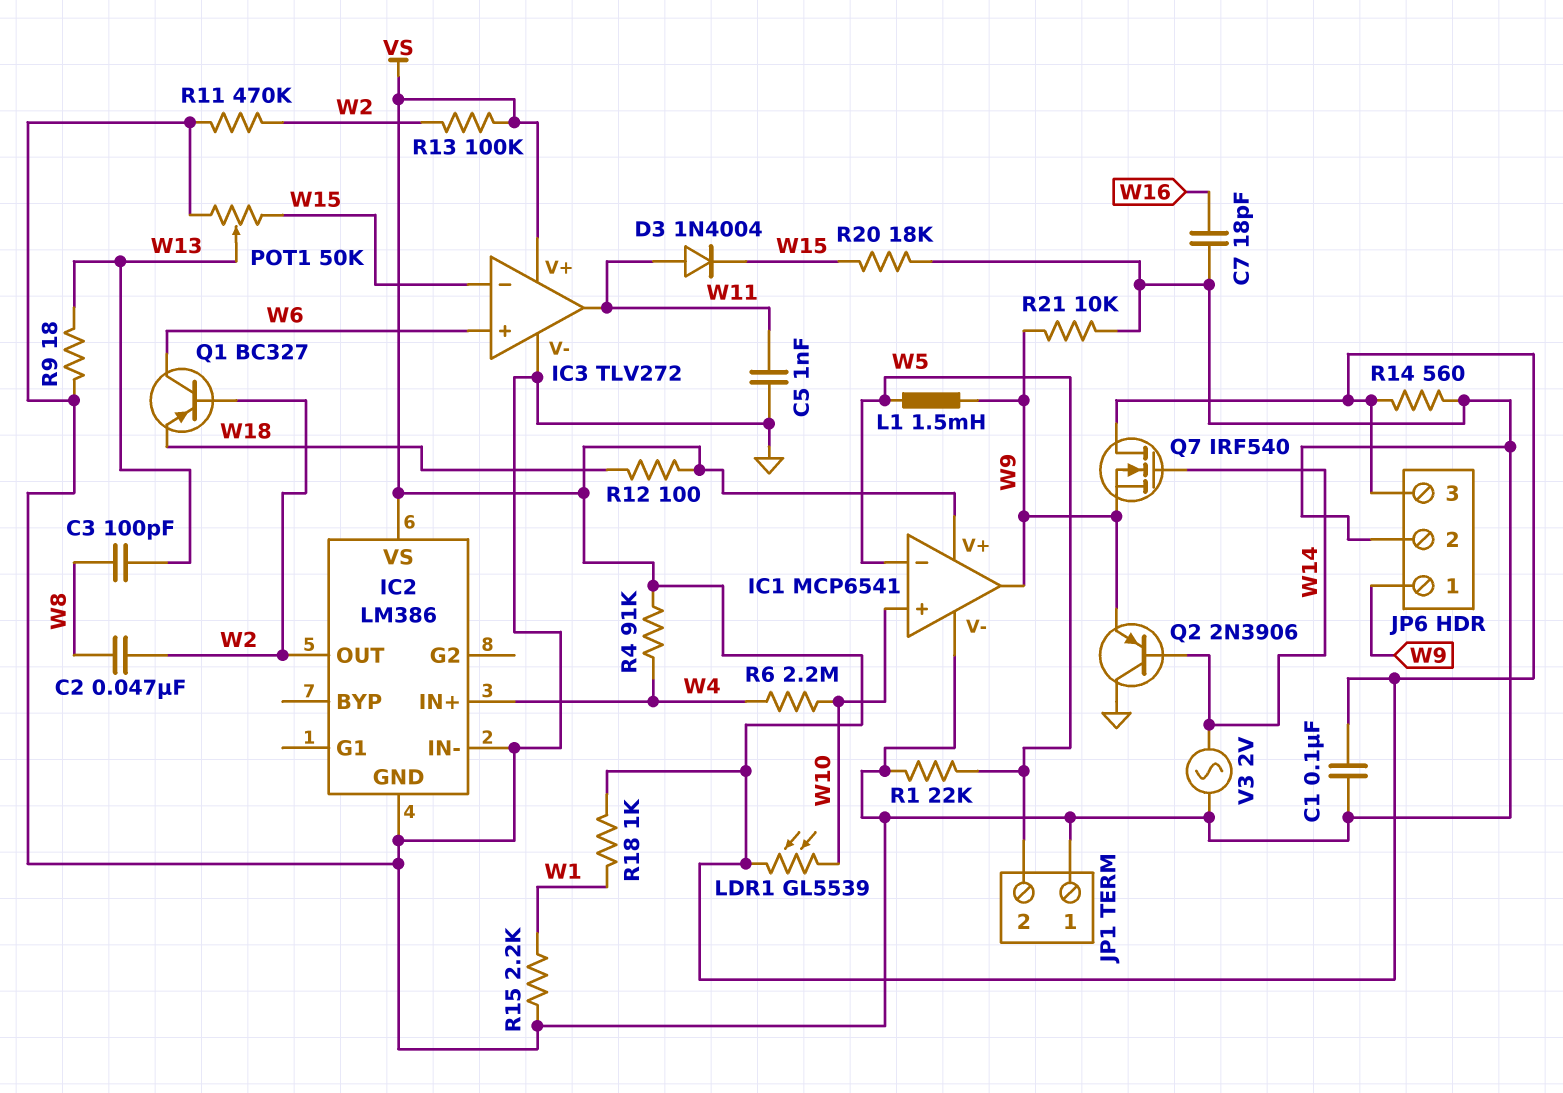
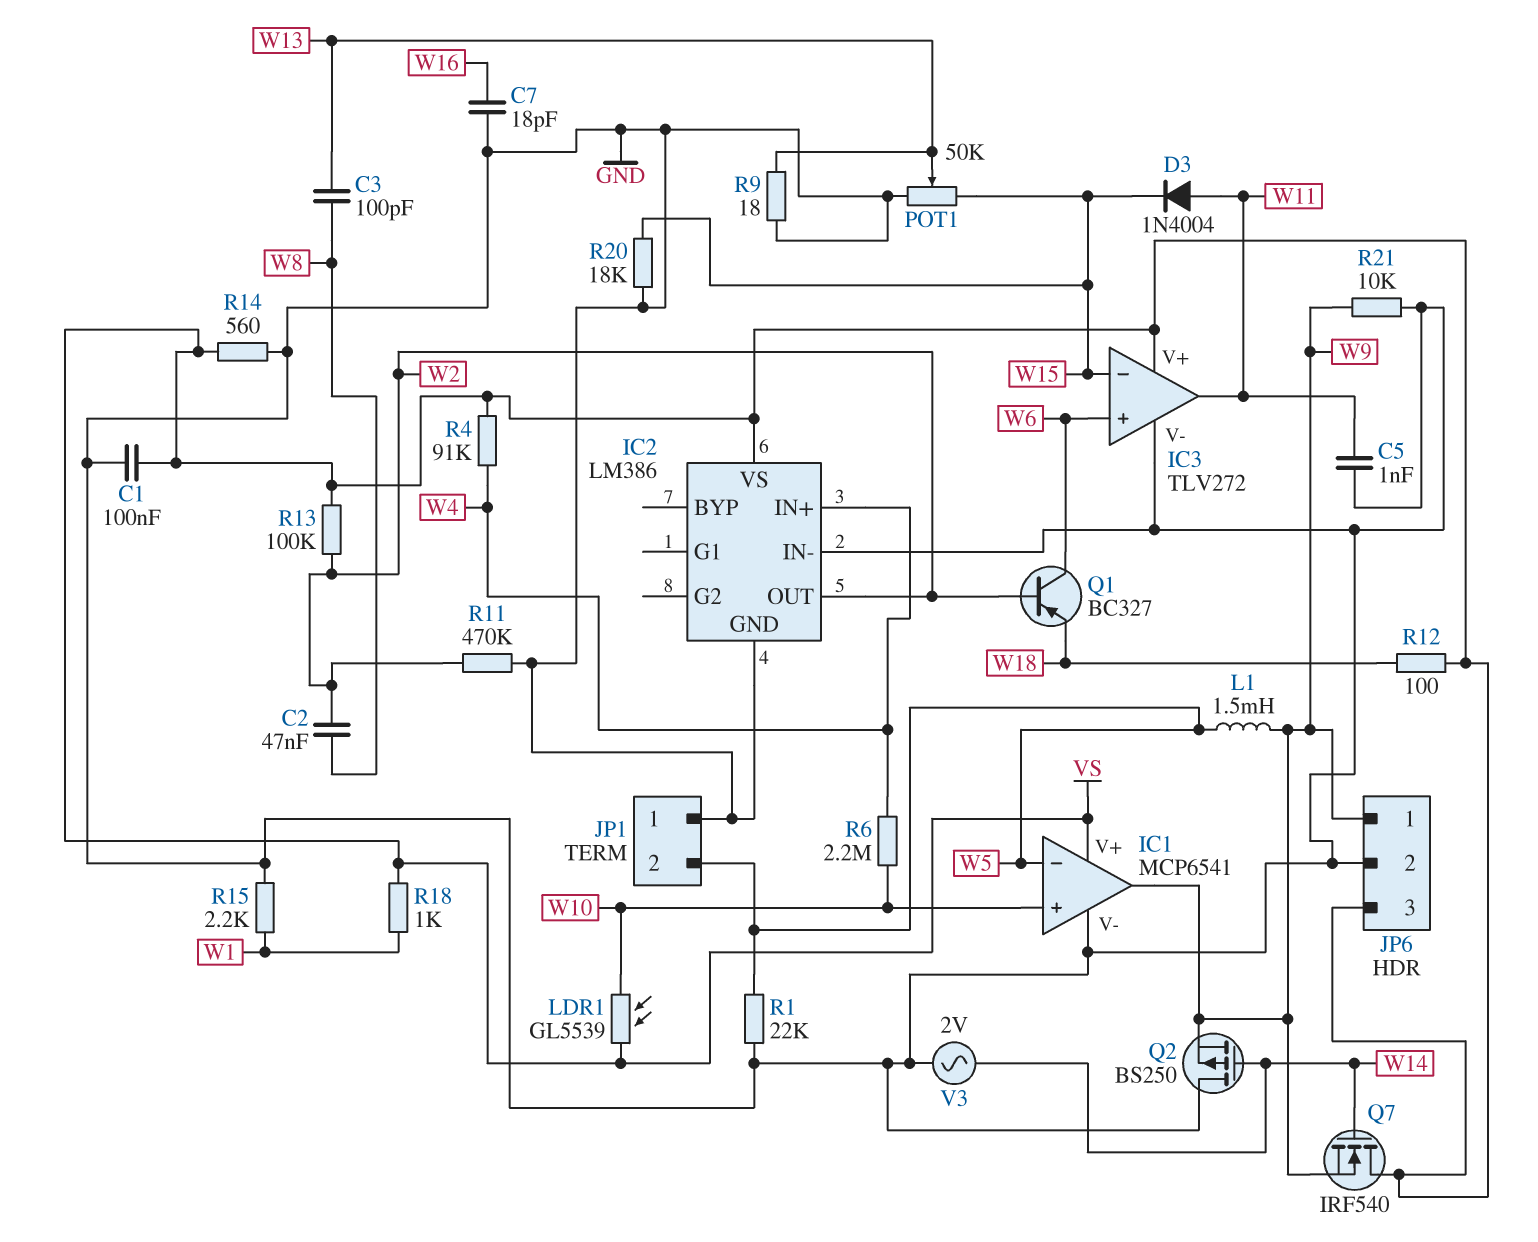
Q2: PNP 2N3906 (B W14, C GND, E W9) -> PMOS BS250 (G W14, D GND, S W9)

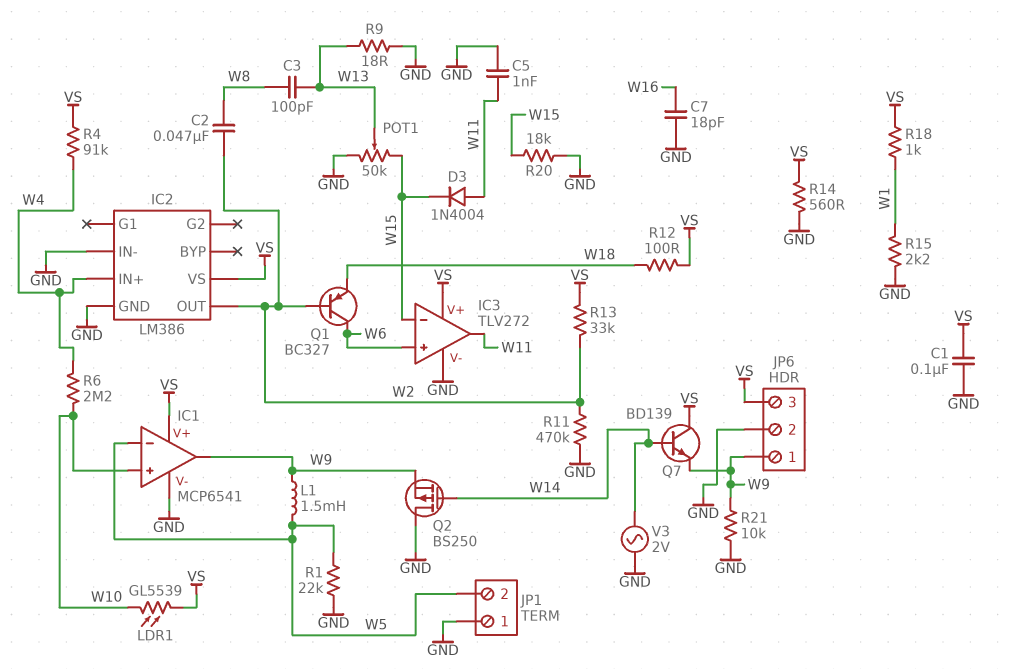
Q7: NMOS IRF540 (G W14, D VS, S W9) -> NPN BD139 (B W14, C VS, E W9)
R13: 100k (VS, W2) -> 33k (VS, W2)

